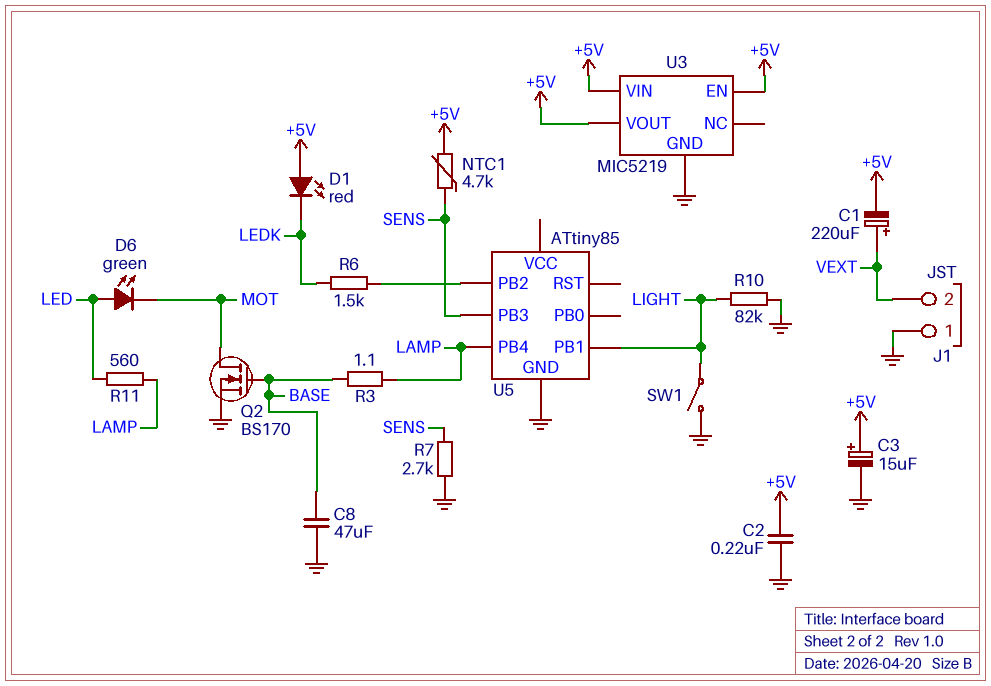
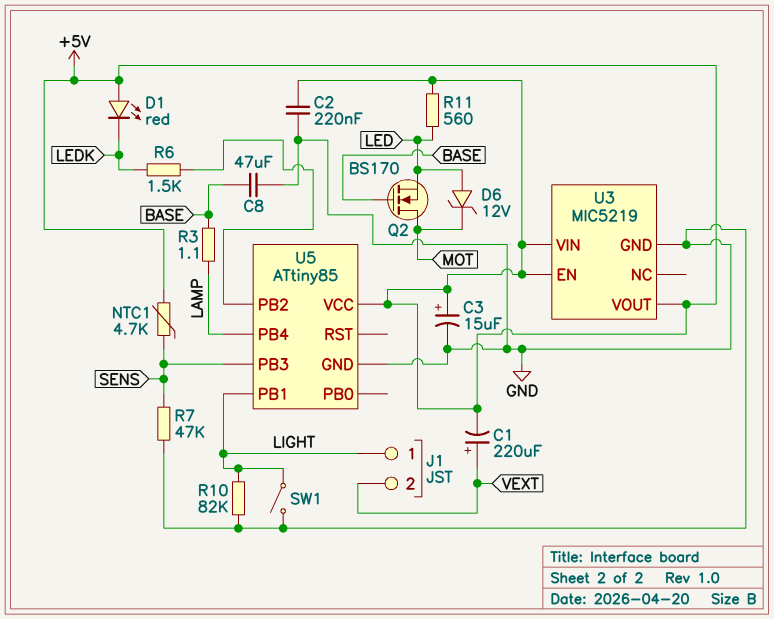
D6: LED green (A LED, K MOT) -> zener 12V (A LED, K MOT)
J1 pin 1: GND -> LIGHT
Q2: NMOS BS170 (G BASE, D MOT, S GND) -> NMOS BS170 (G BASE, D MOT, S LED)
R7: 2.7k (GND, SENS) -> 47k (GND, SENS)
R11: 560 (LAMP, LED) -> 560 (+5V, LED)
U5 pin VCC: none -> +5V

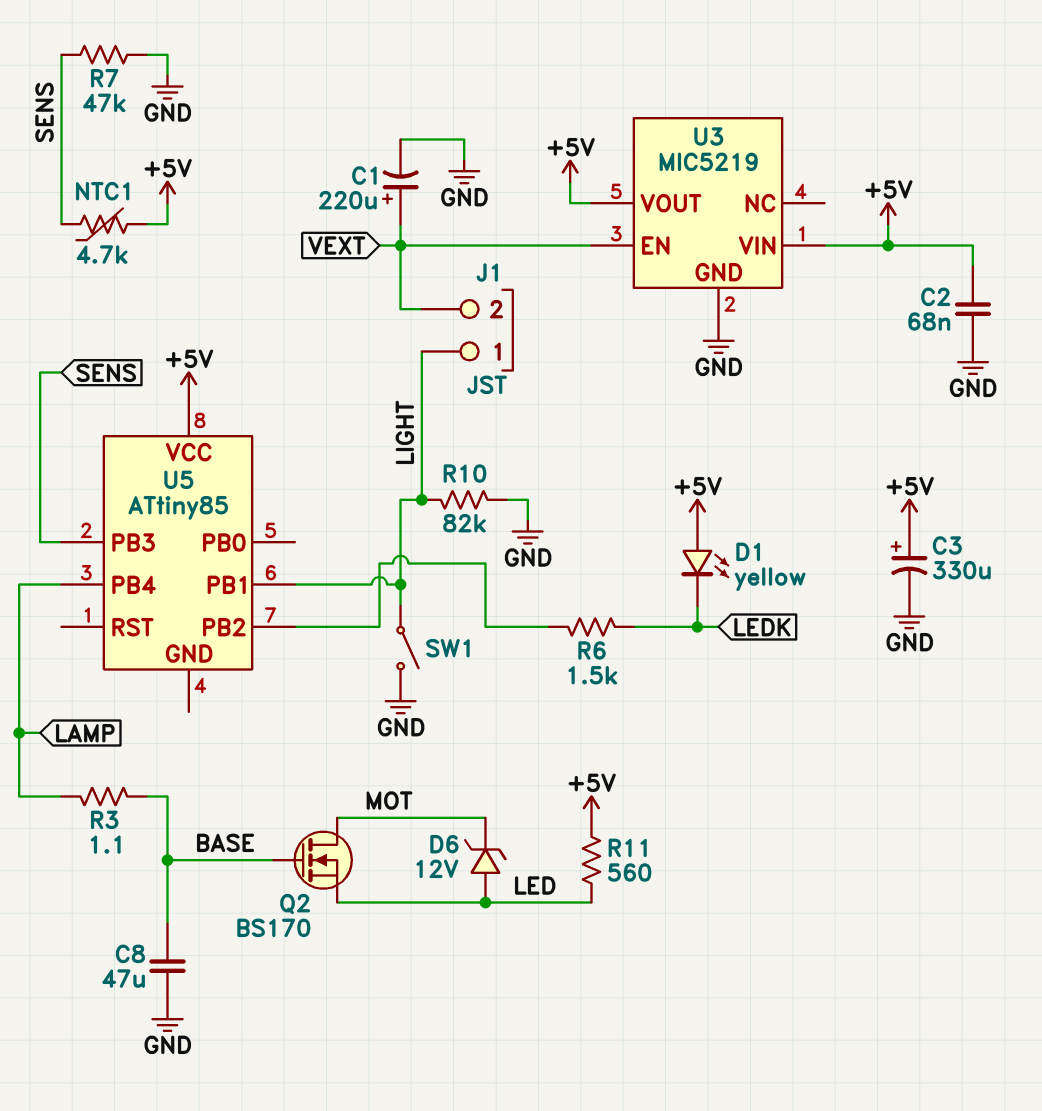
C1: 220uF (plus VEXT, minus +5V) -> 220uF (plus VEXT, minus GND)
C2: 220nF (+5V, GND) -> 68nF (+5V, GND)
C3: 15uF (plus +5V, minus GND) -> 330uF (plus +5V, minus GND)
D1: LED red (A +5V, K LEDK) -> LED yellow (A +5V, K LEDK)
U3 pin EN: +5V -> VEXT
U5 pin GND: GND -> none

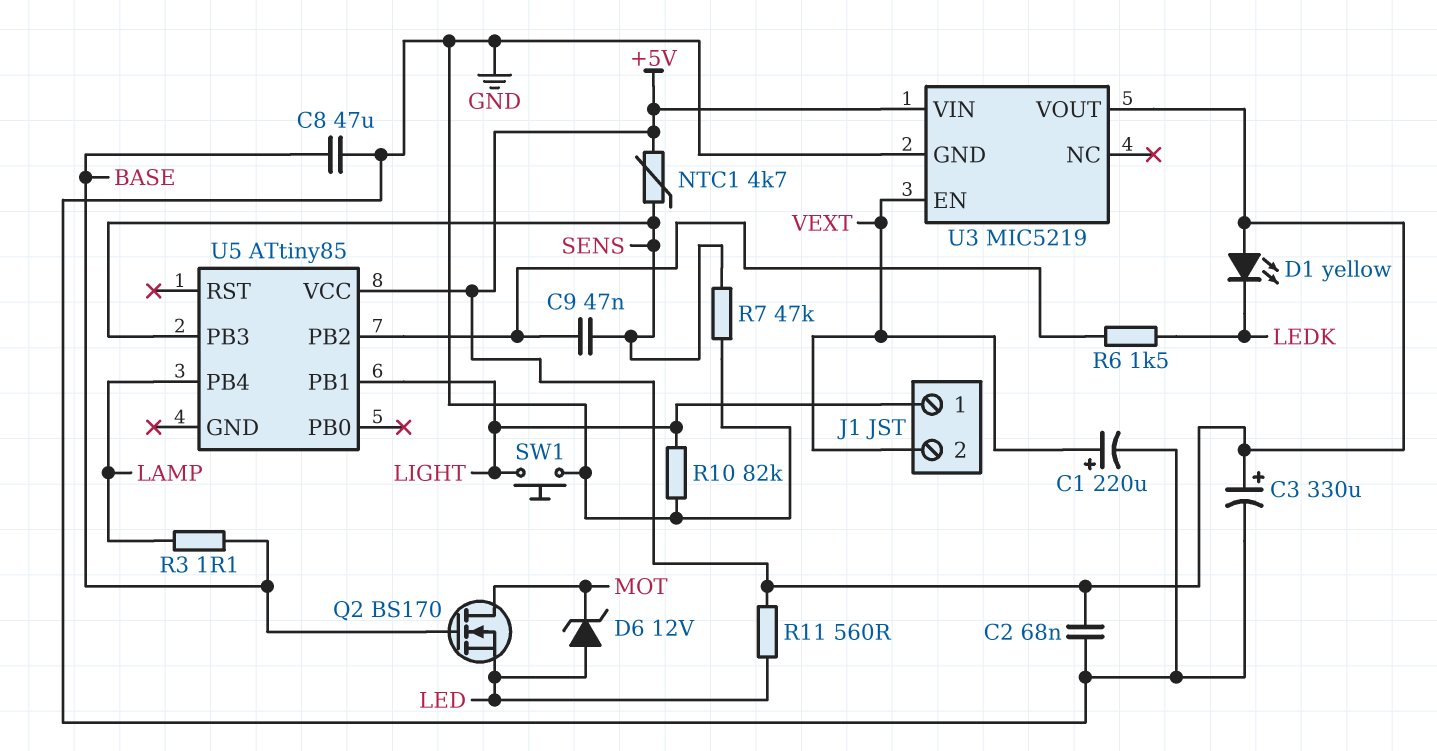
C9: none -> 47nF (SENS, U5/PB2)
SW1: switch (GND, LIGHT) -> button (GND, LIGHT)

